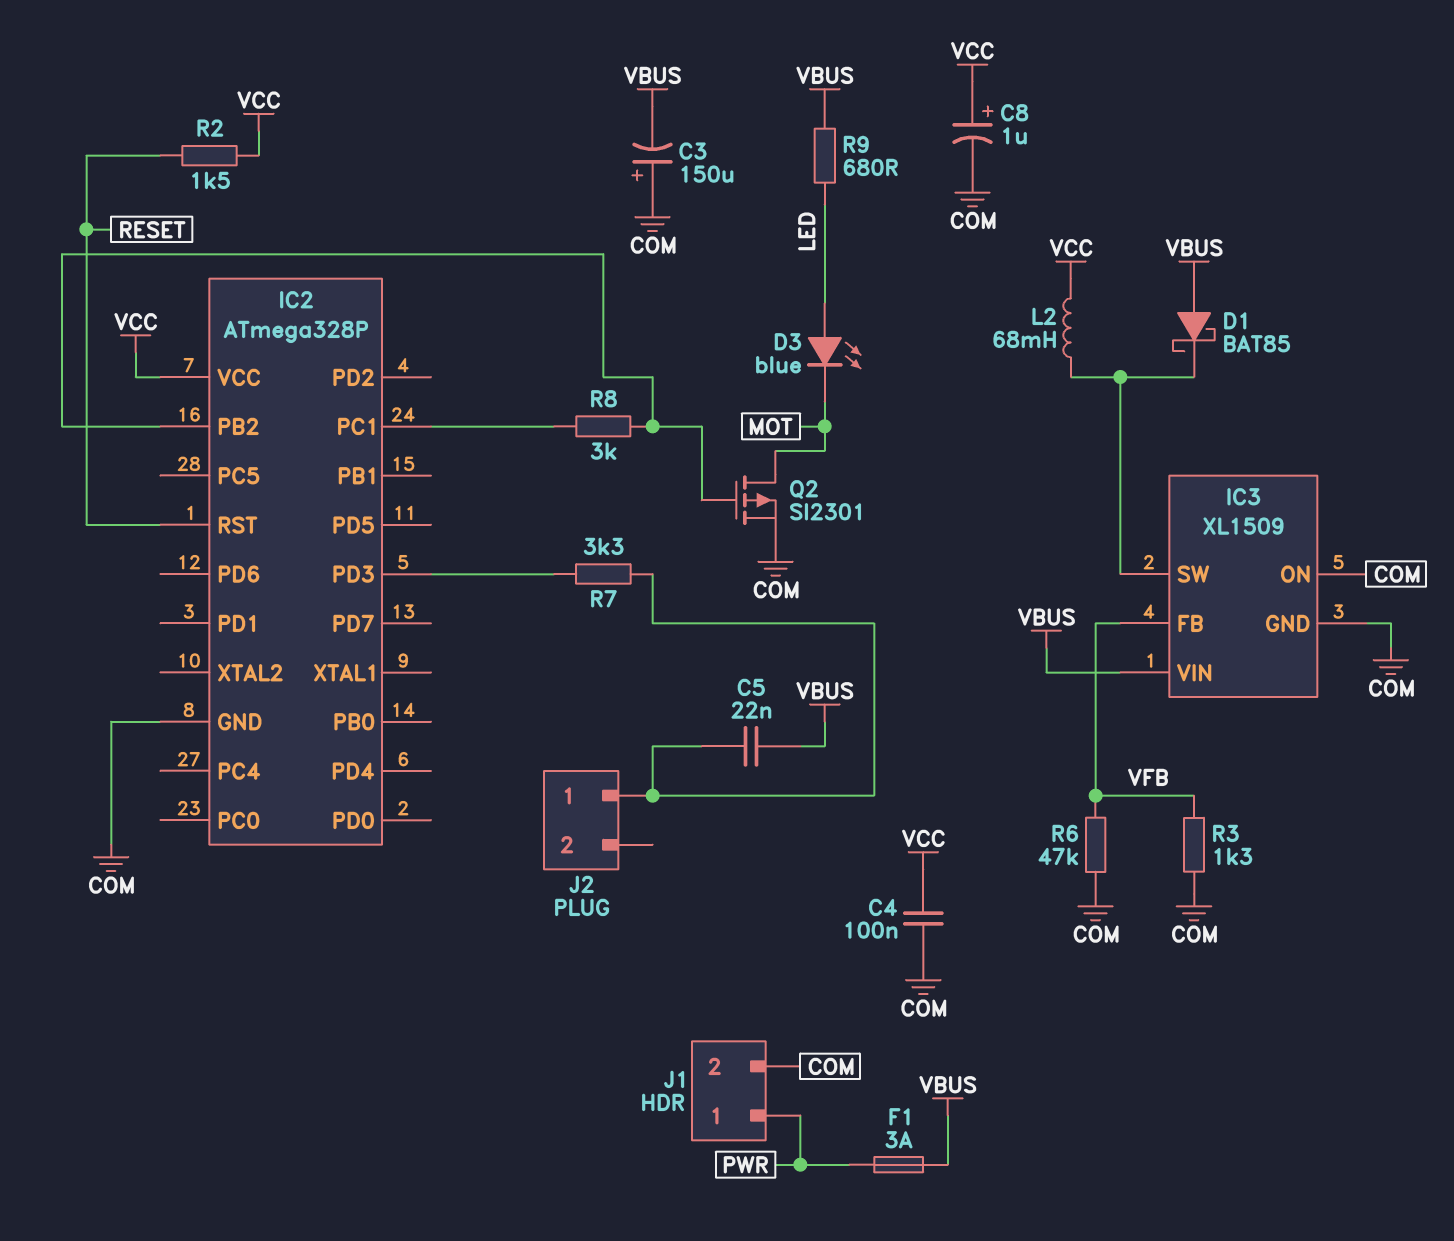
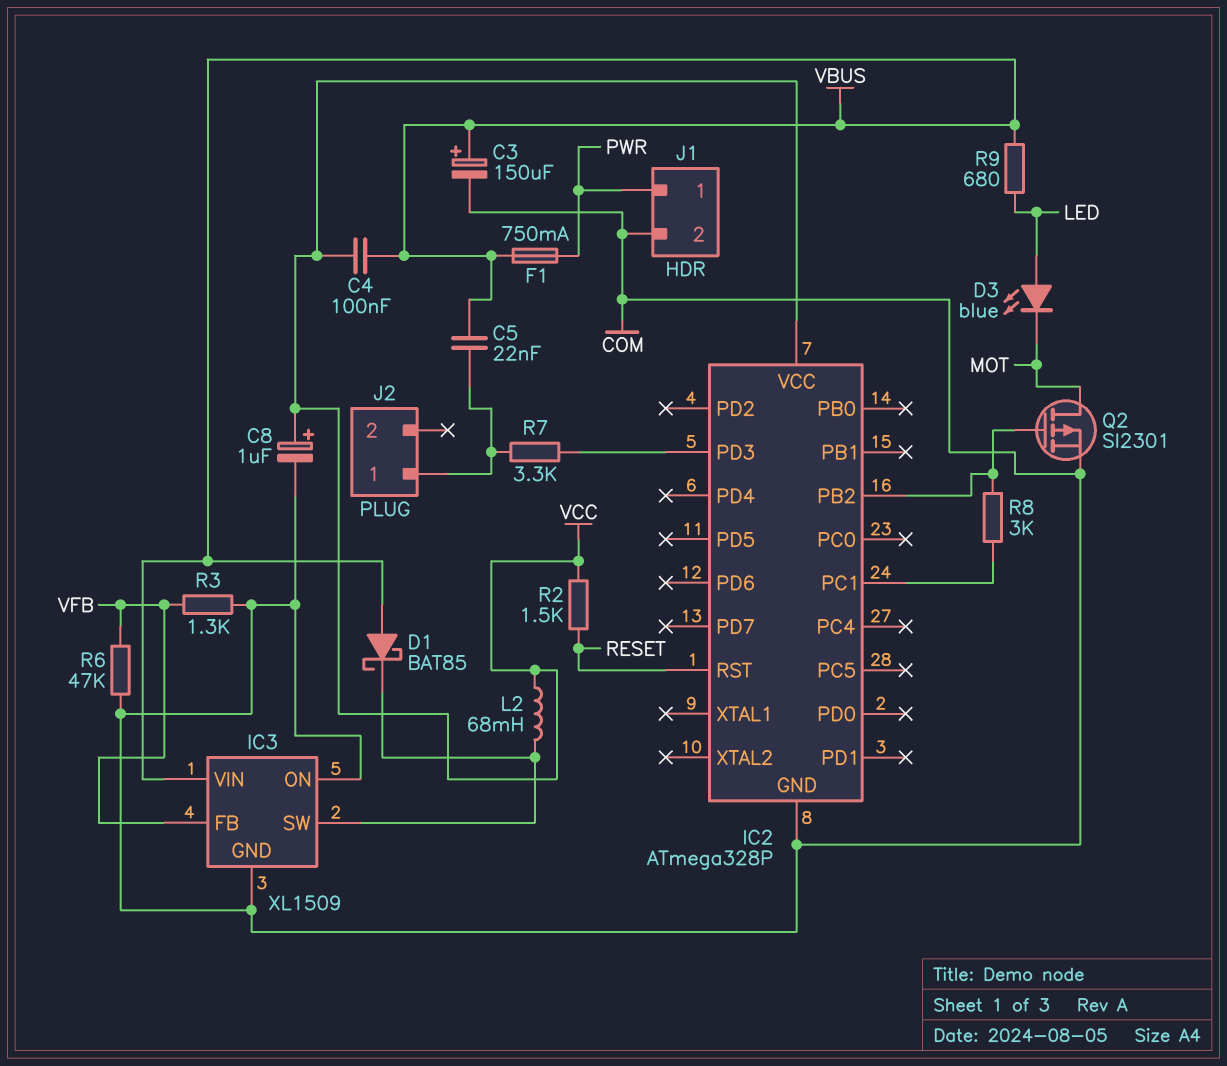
C3: 150uF (plus COM, minus VBUS) -> 150uF (plus VBUS, minus COM)
C4: 100nF (COM, VCC) -> 100nF (VBUS, VCC)
F1: 3A (PWR, VBUS) -> 750mA (PWR, VBUS)

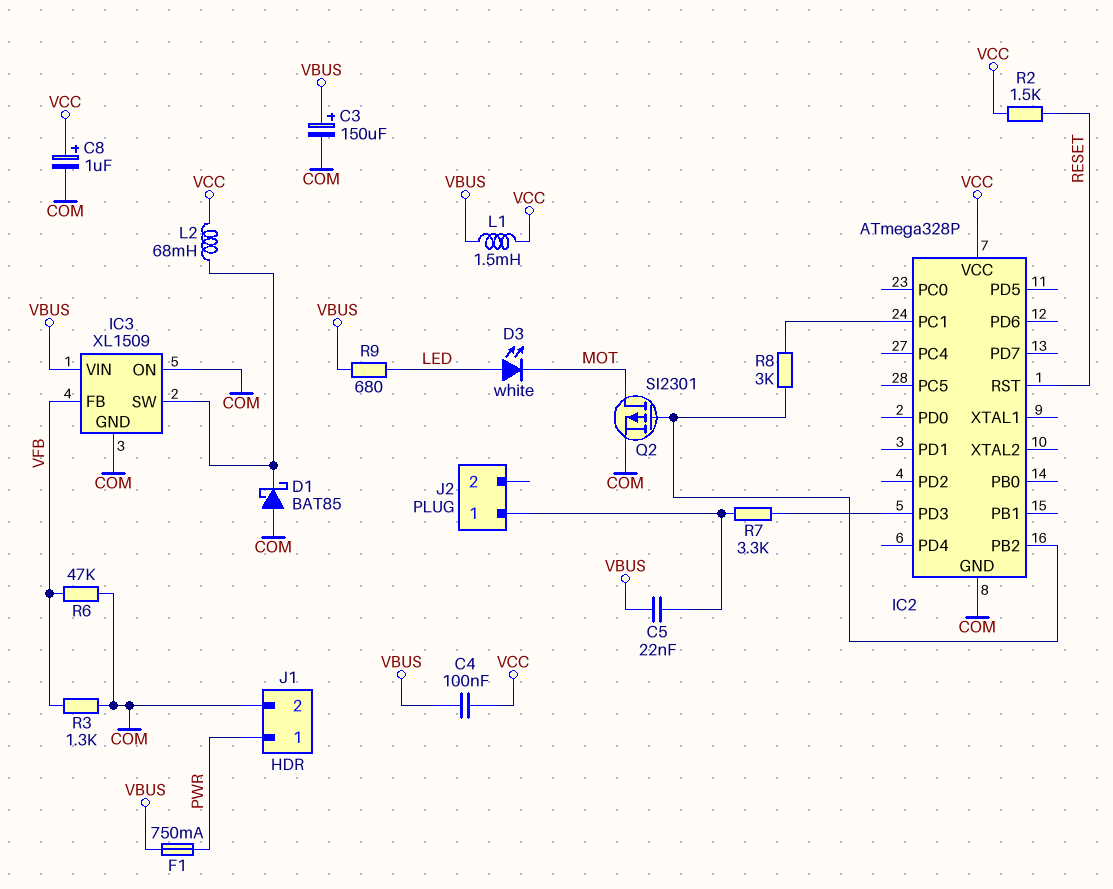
D1: schottky BAT85 (A VBUS, K IC3/SW) -> schottky BAT85 (A COM, K IC3/SW)
D3: LED blue (A LED, K MOT) -> LED white (A LED, K MOT)
L1: none -> 1.5mH (VBUS, VCC)

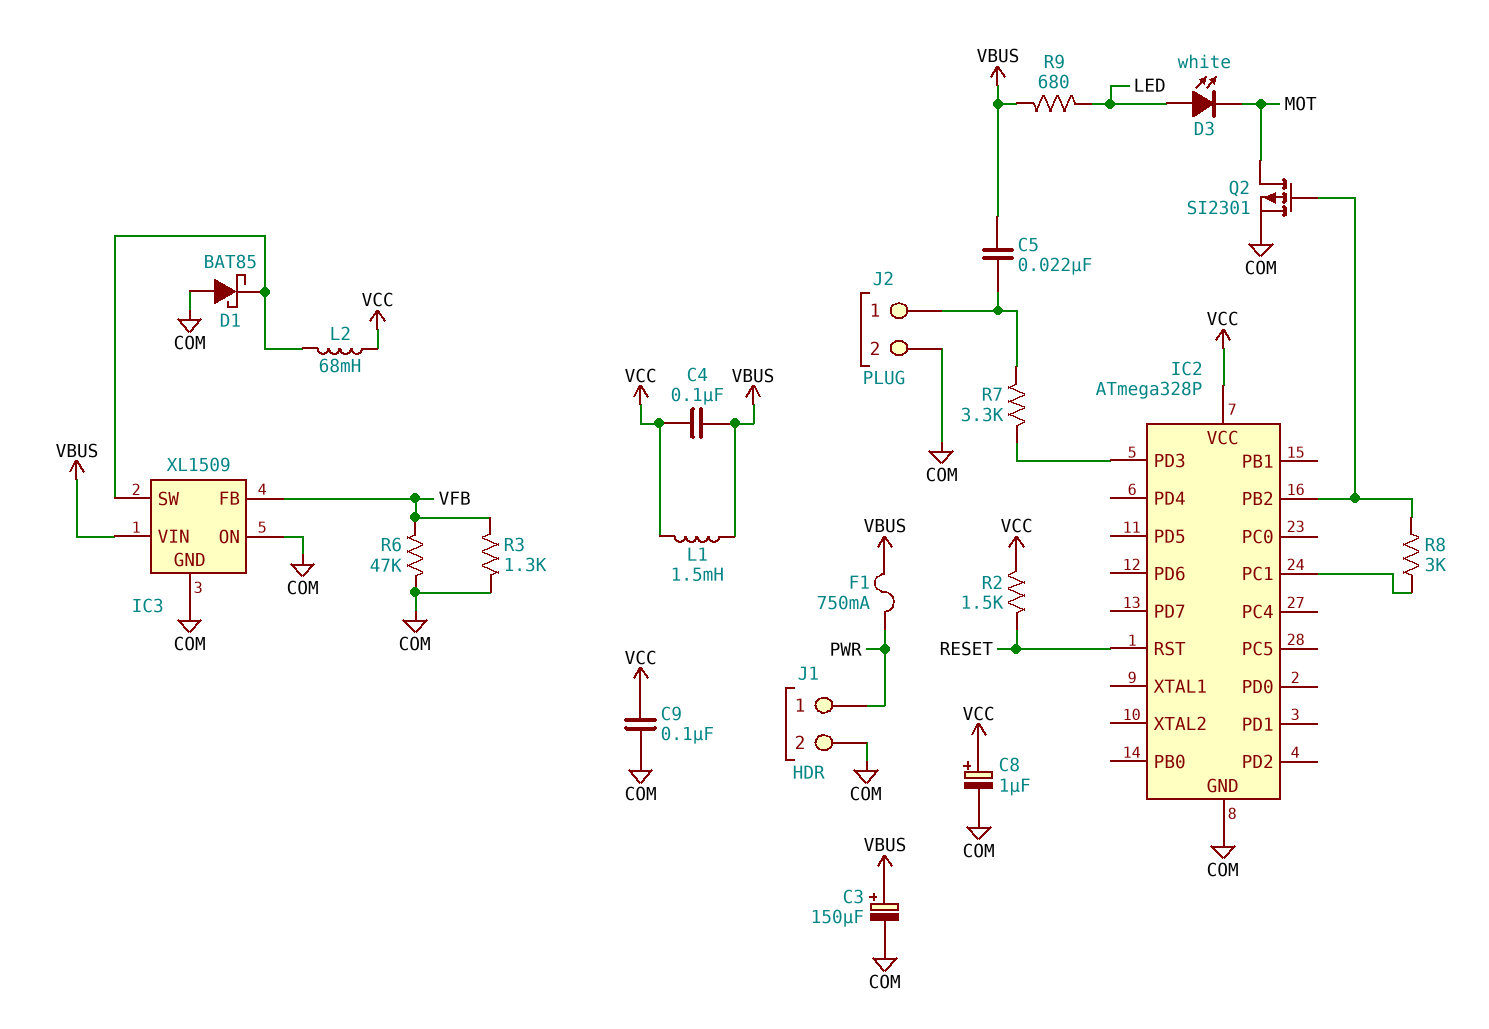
C9: none -> 100nF (COM, VCC)
J2 pin 2: none -> COM

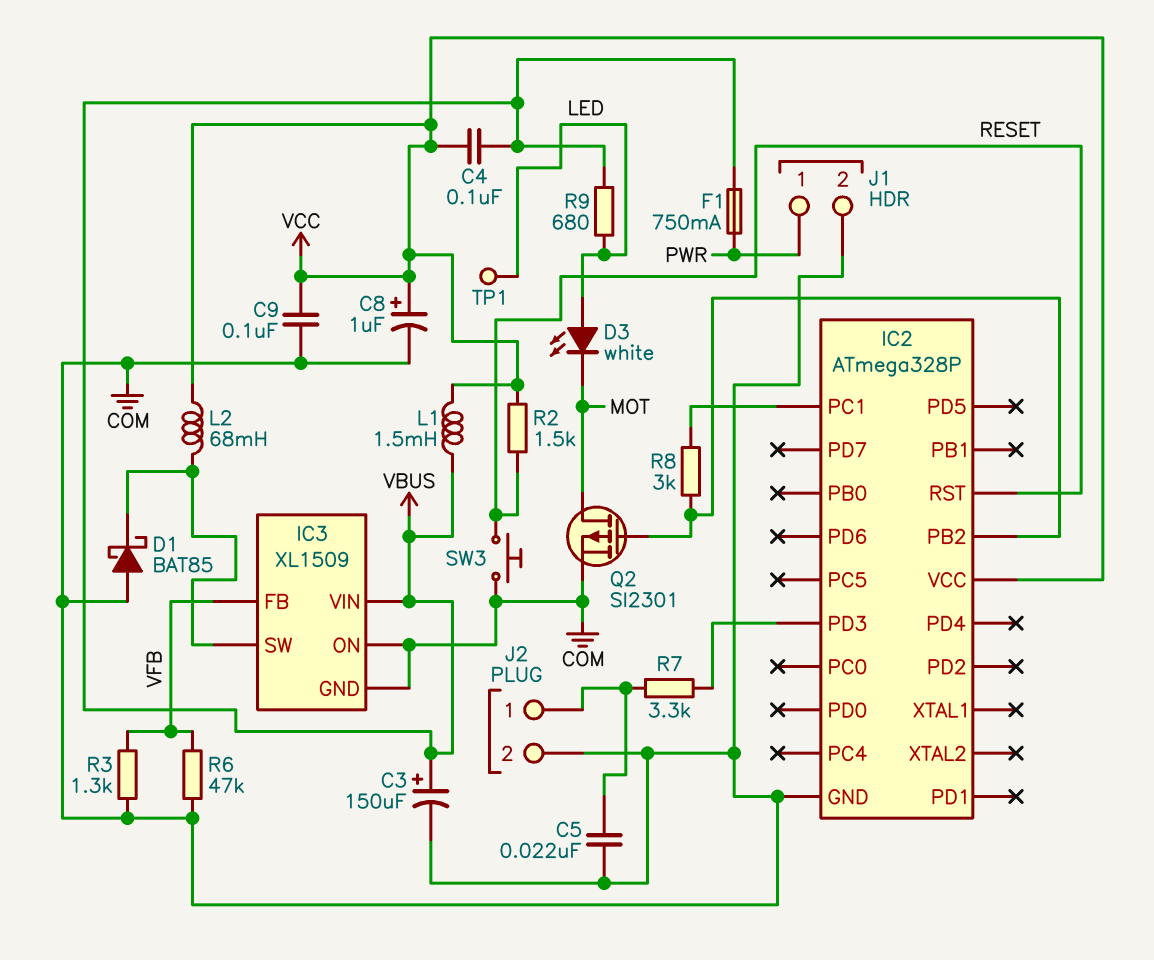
C5: 22nF (J2/1, VBUS) -> 22nF (COM, J2/1)
SW3: none -> button (COM, RESET)
TP1: none -> test point (LED)

